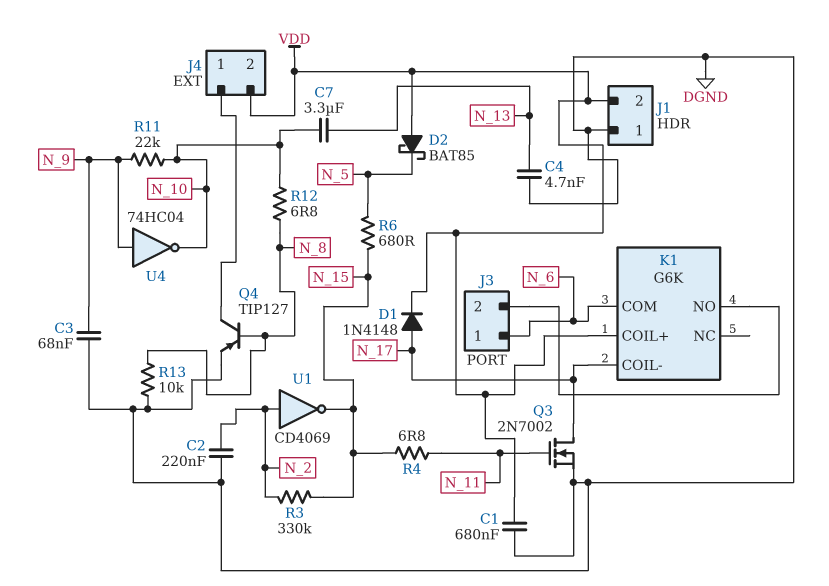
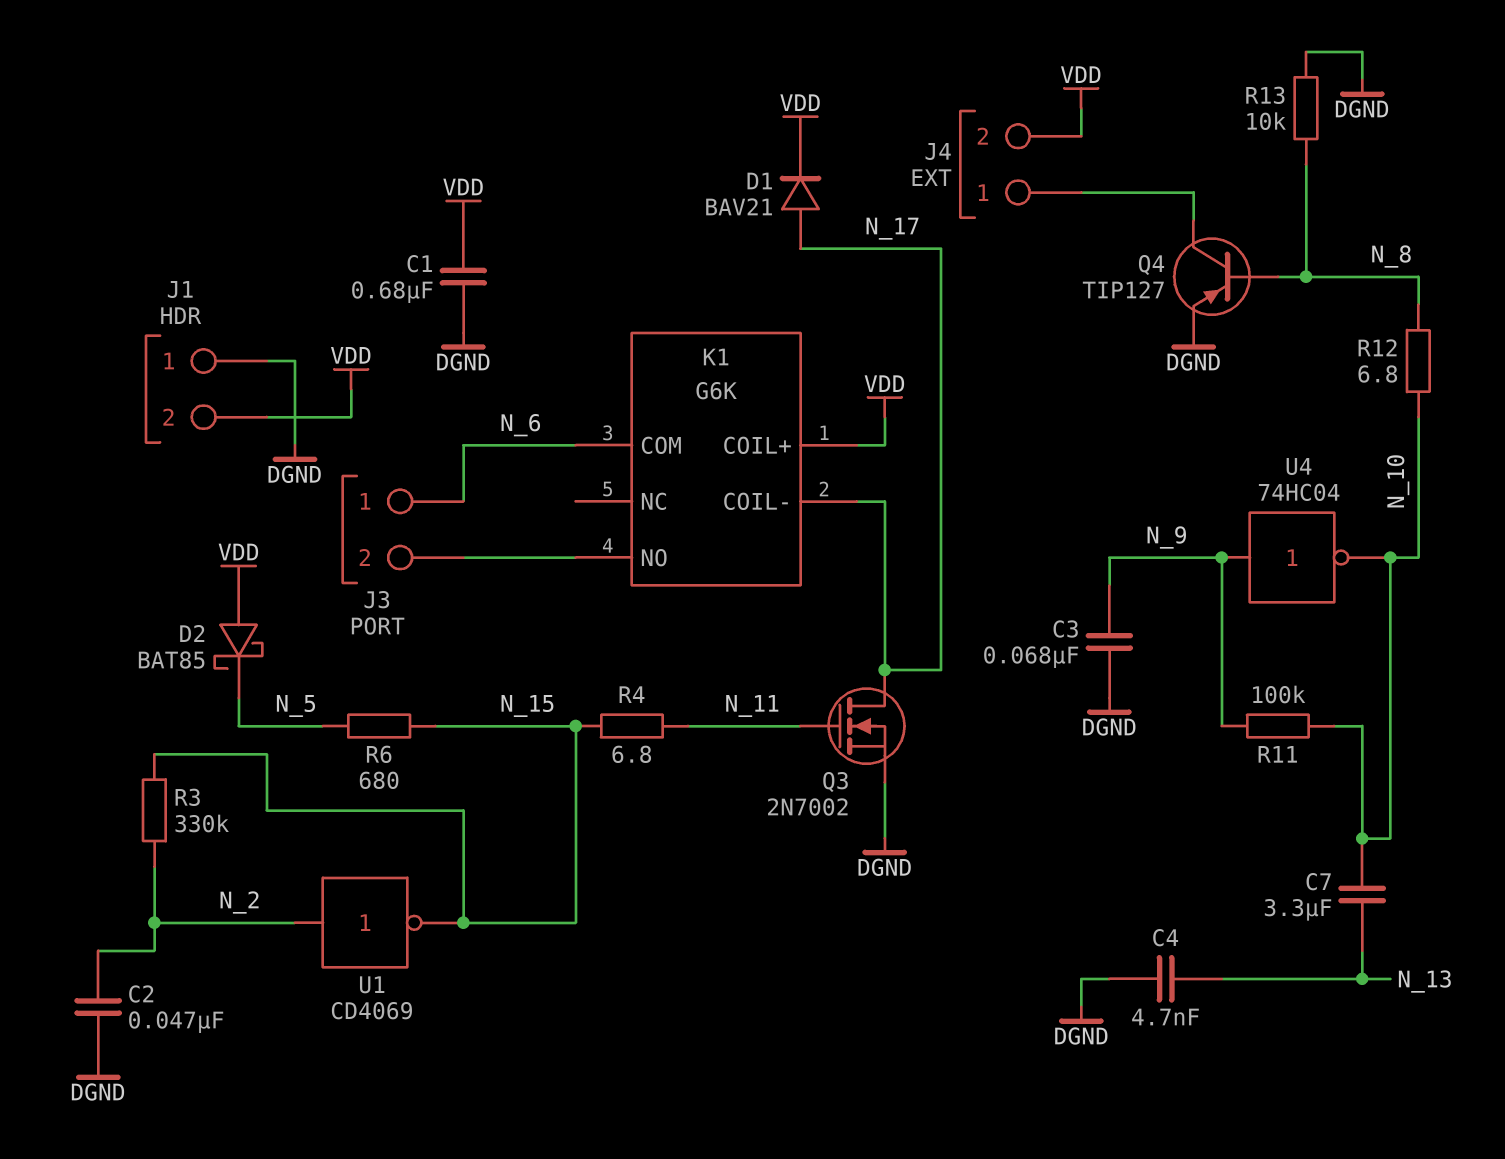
C2: 220nF (DGND, N_2) -> 47nF (DGND, N_2)
D1: diode 1N4148 (A N_17, K VDD) -> diode BAV21 (A N_17, K VDD)
R11: 22k (N_9, N_10) -> 100k (N_9, N_10)

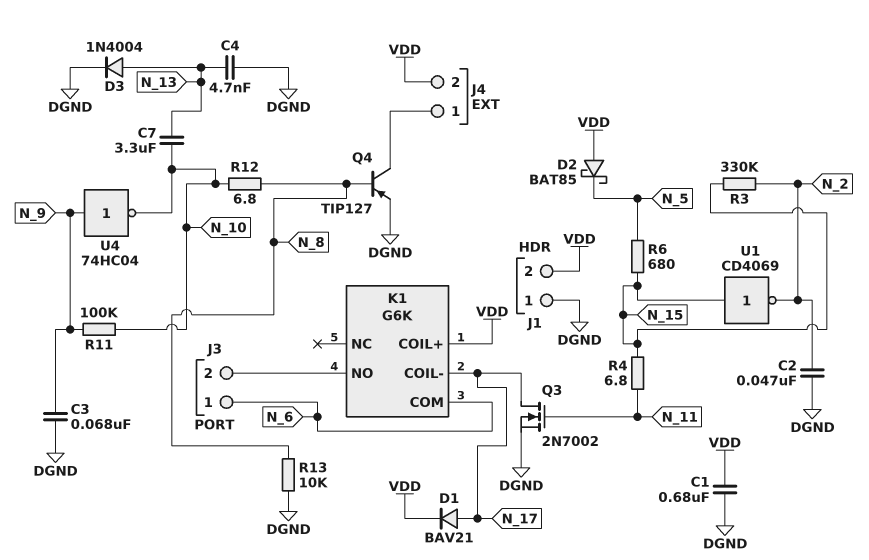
D3: none -> diode 1N4004 (A N_13, K DGND)
U1: NOT CD4069 (in N_2, out N_15) -> NOT CD4069 (in N_15, out N_2)

